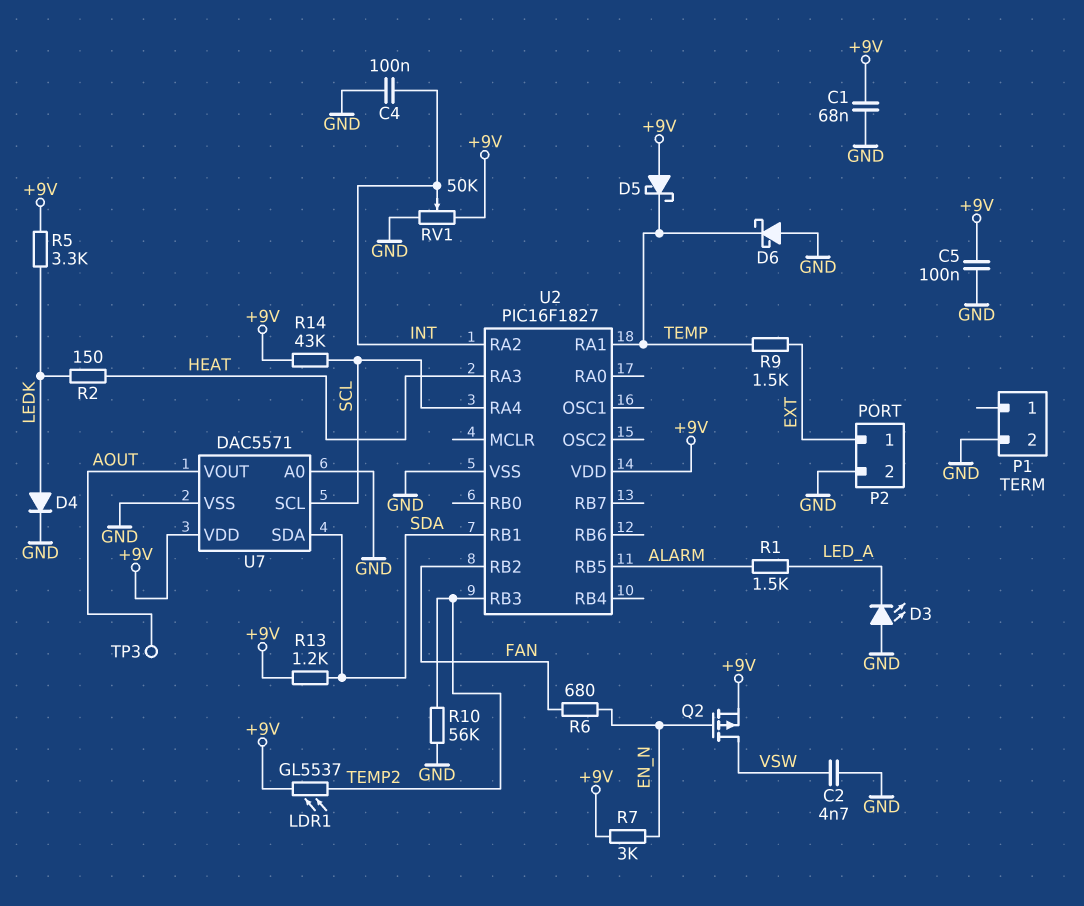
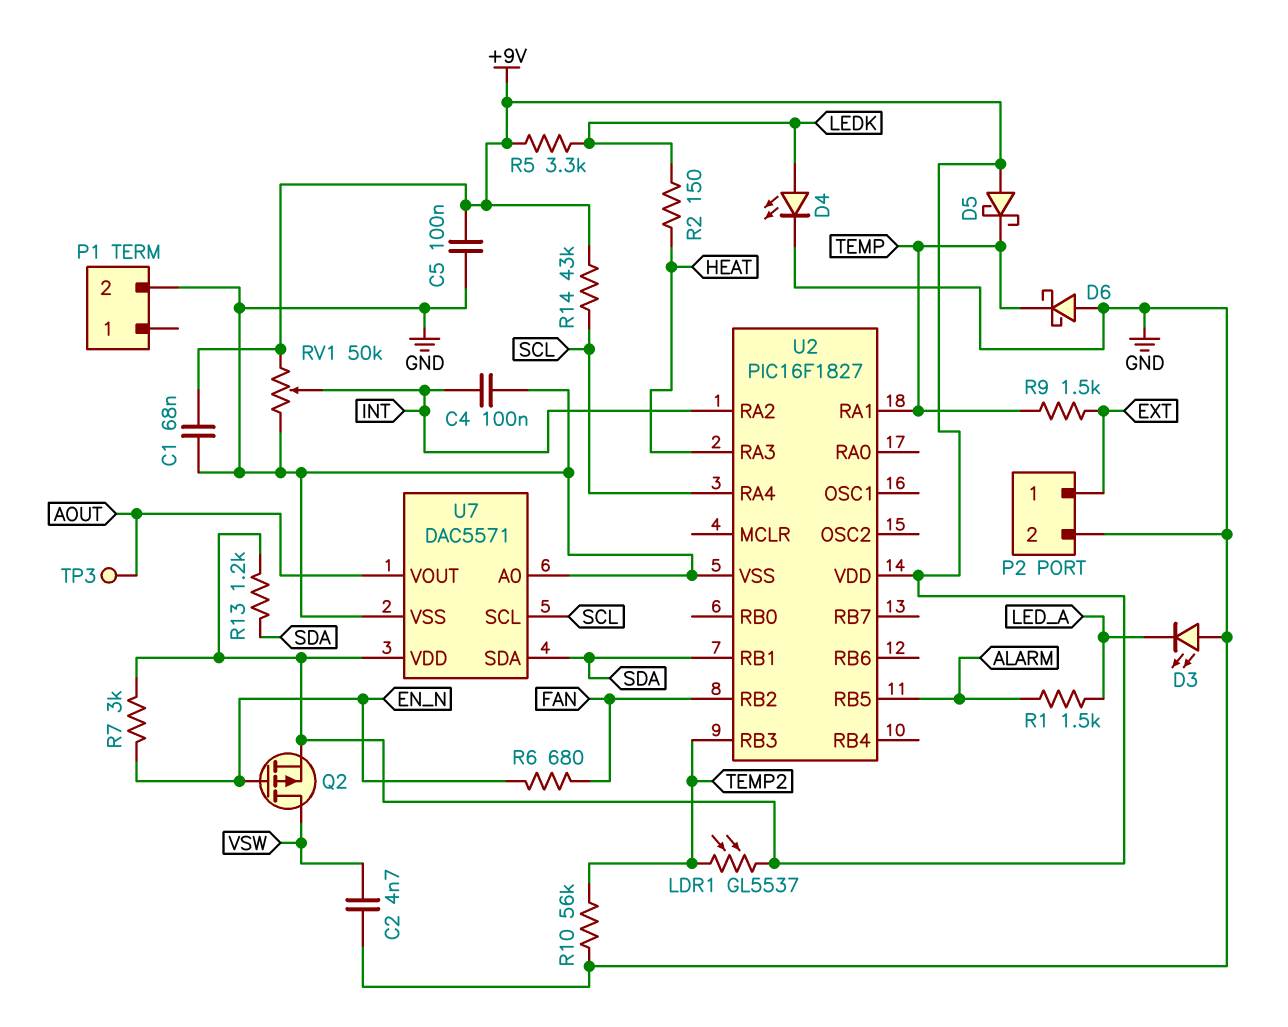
D4: diode (A LEDK, K GND) -> LED (A LEDK, K GND)

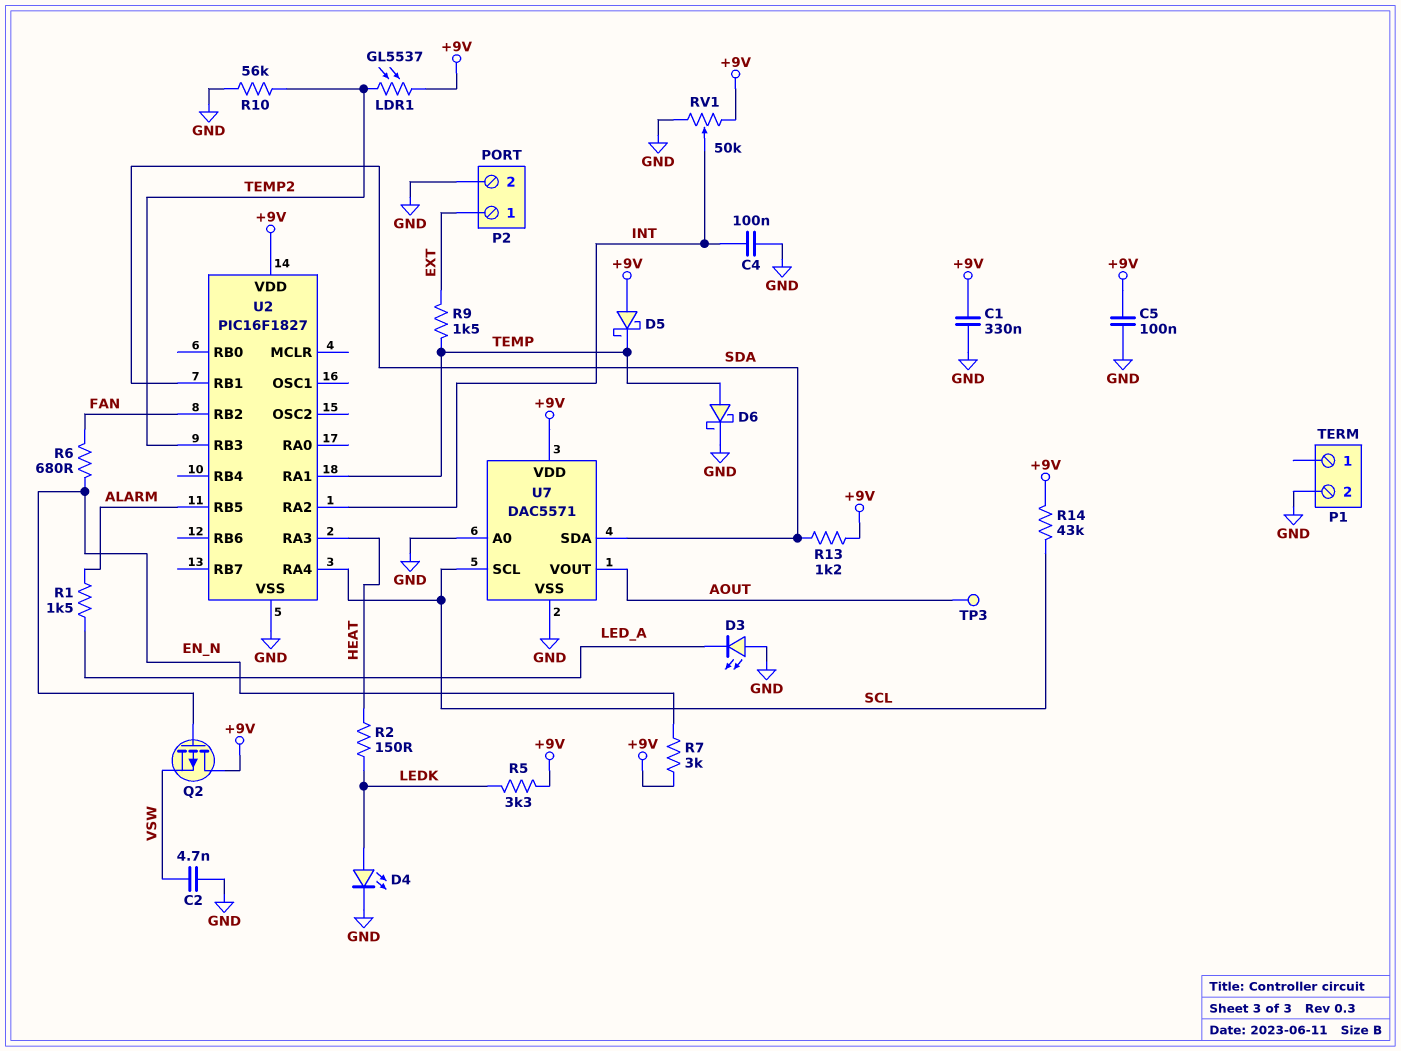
C1: 68nF (+9V, GND) -> 330nF (+9V, GND)
D6: schottky (A GND, K TEMP) -> schottky (A TEMP, K GND)
Q2: PMOS (G EN_N, D VSW, S +9V) -> PMOS (G EN_N, D +9V, S VSW)

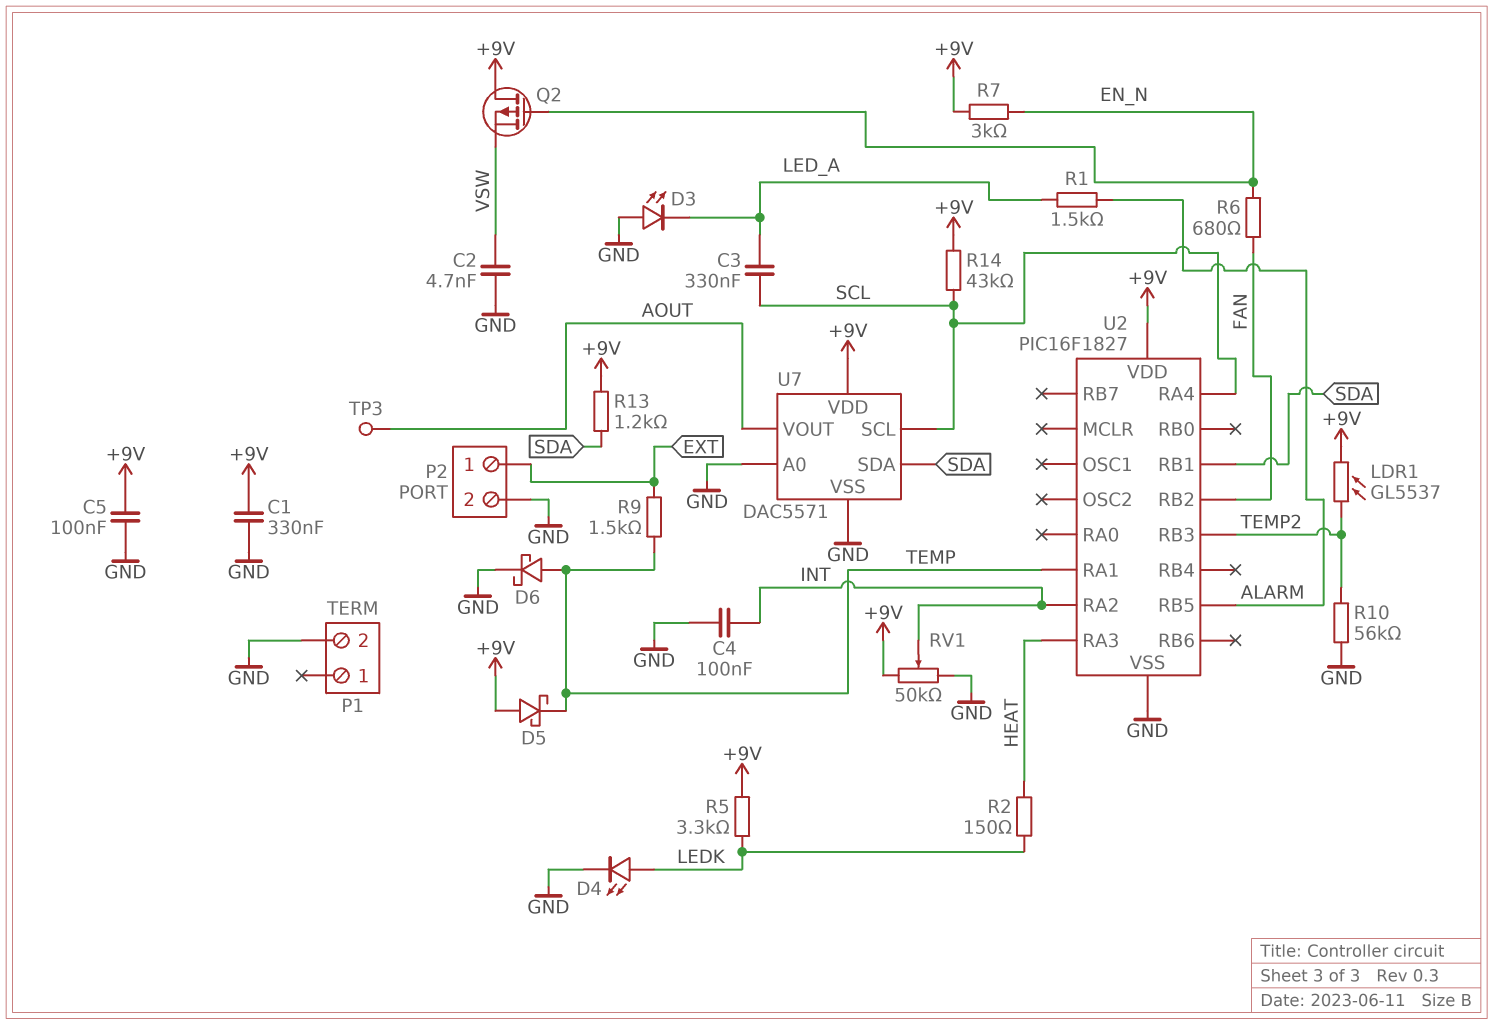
C3: none -> 330nF (LED_A, SCL)

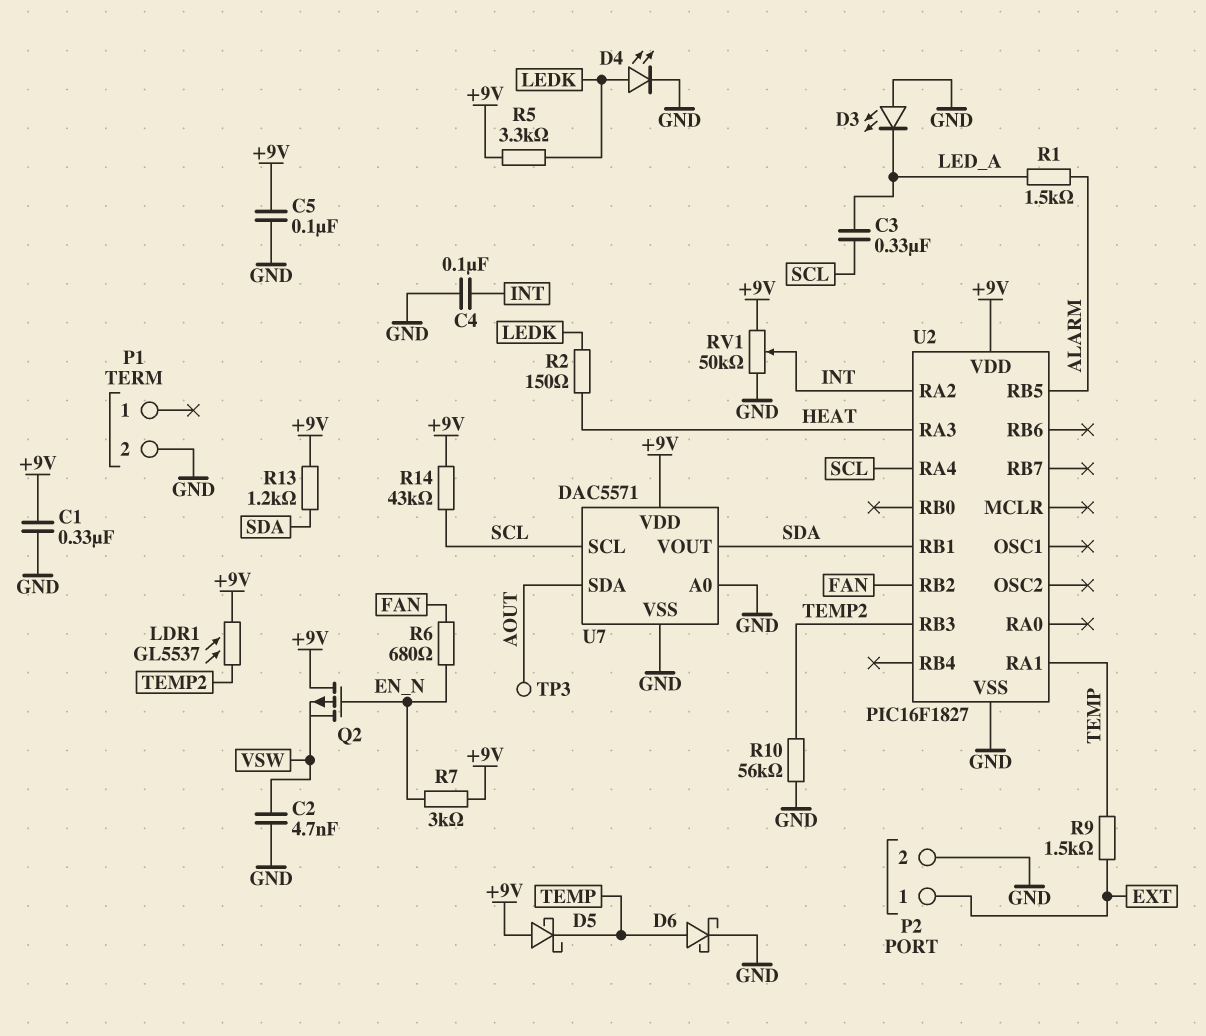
U7 pin SDA: SDA -> AOUT
U7 pin VOUT: AOUT -> SDA

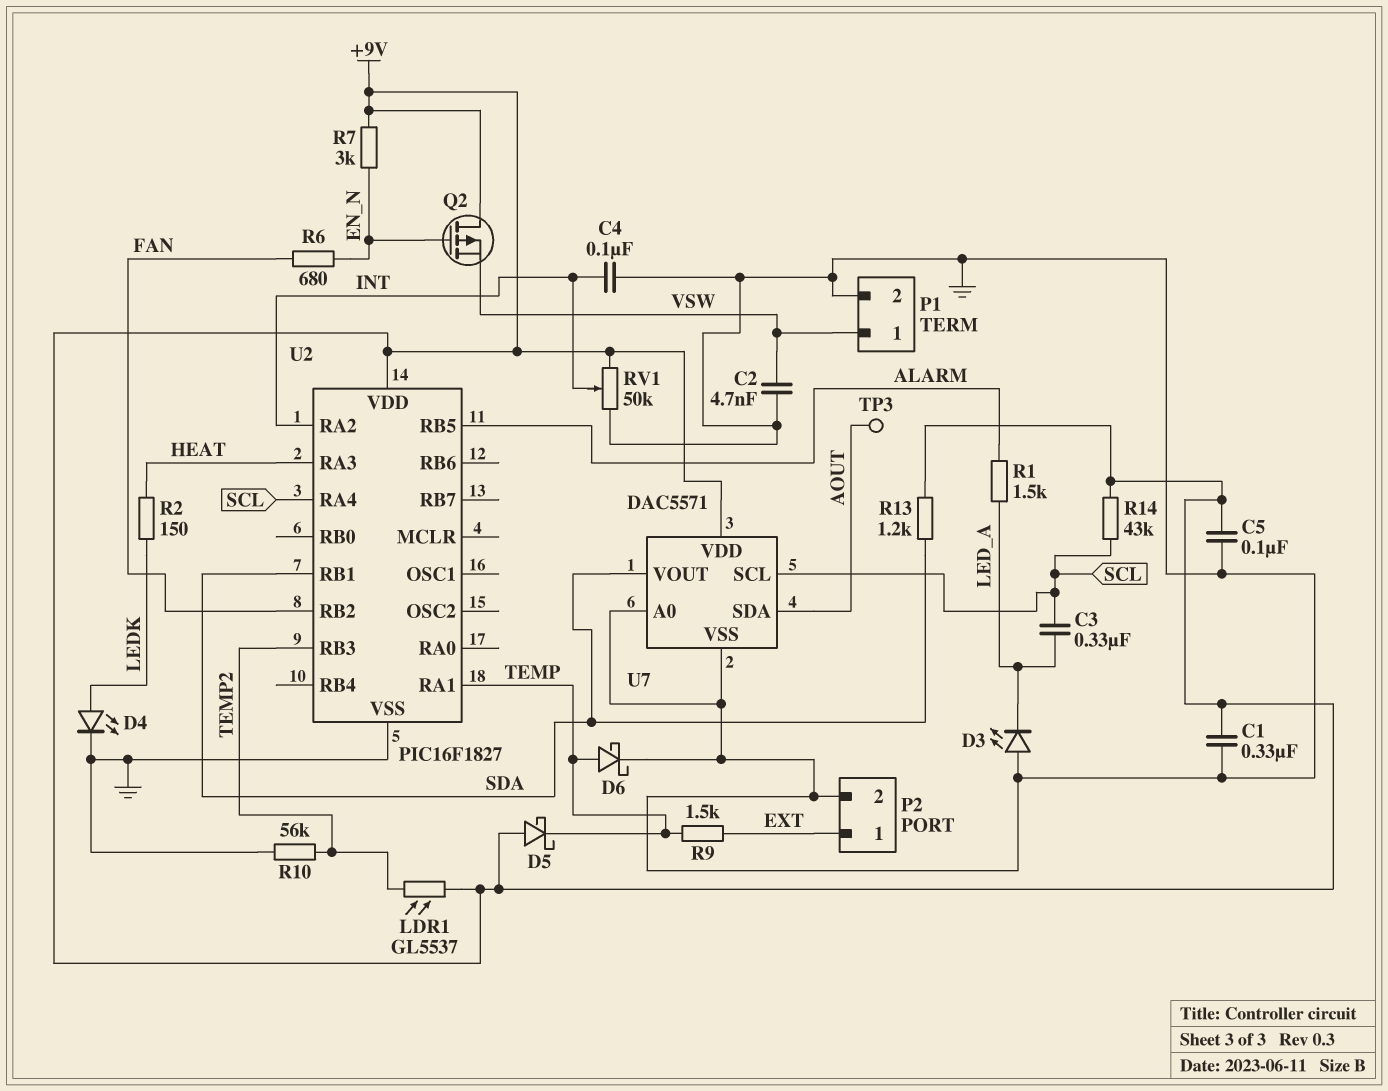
P1 pin 1: none -> VSW
R5: 3.3k (+9V, LEDK) -> none

